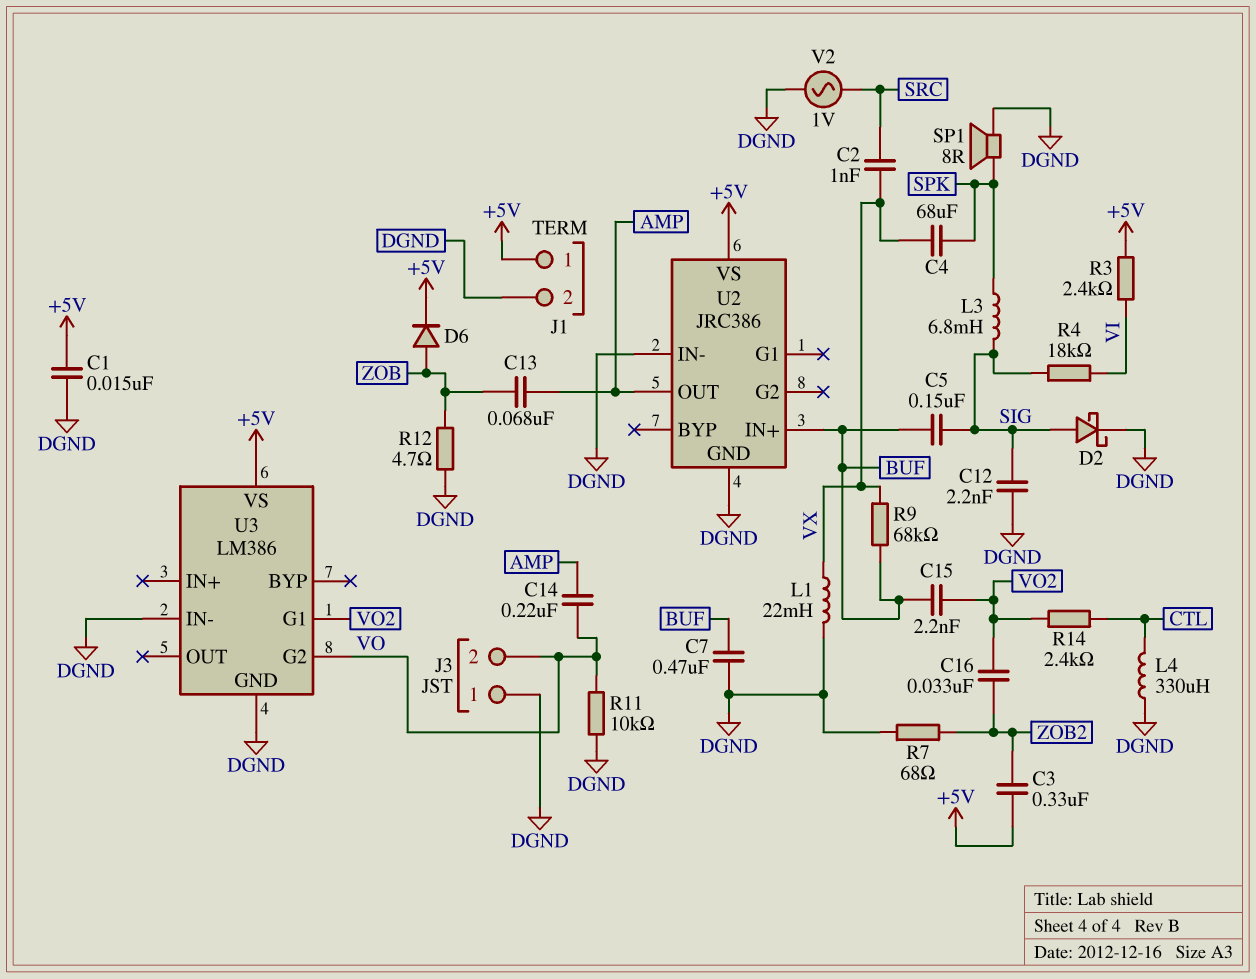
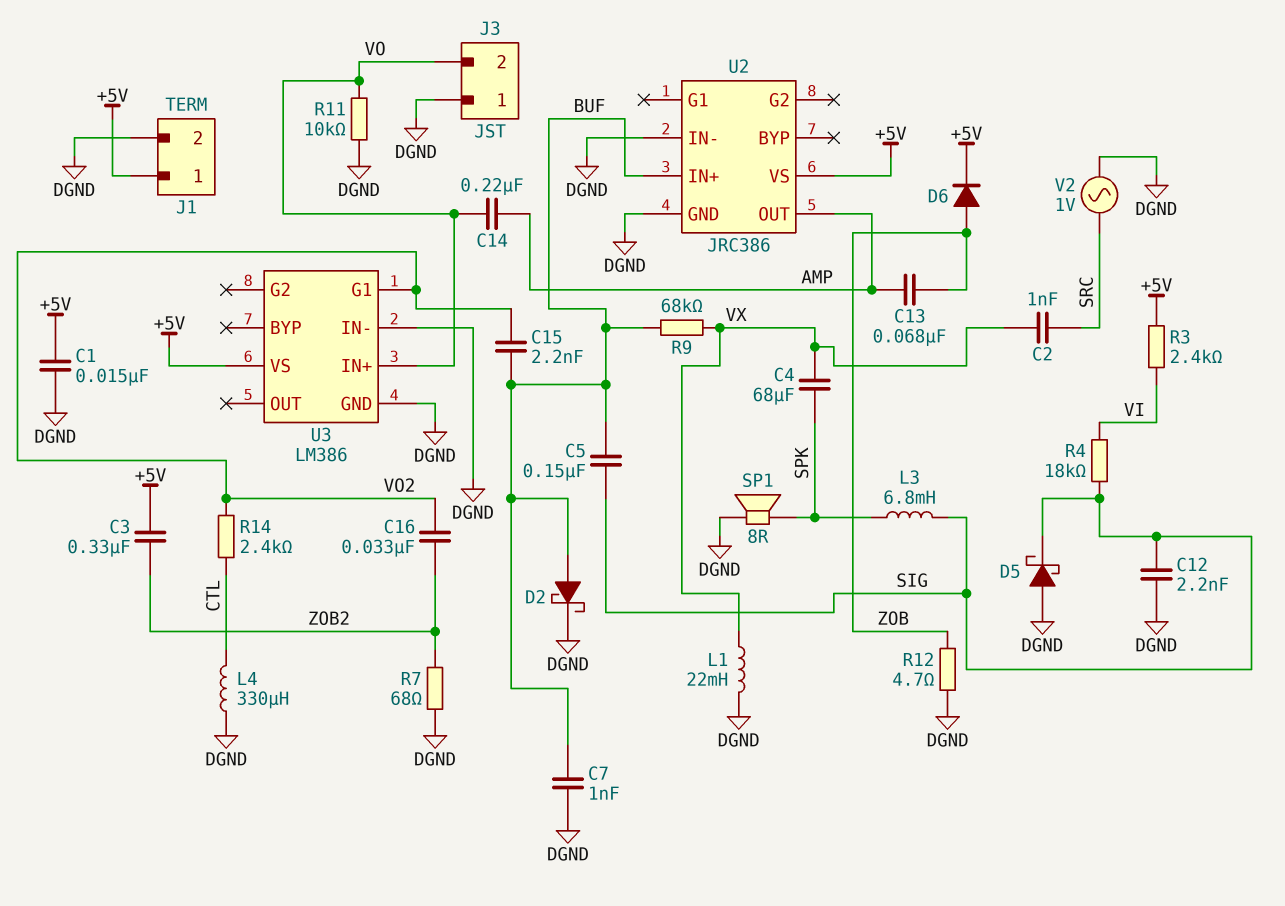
C7: 470nF (BUF, DGND) -> 1nF (BUF, DGND)
D2: schottky (A SIG, K DGND) -> schottky (A BUF, K DGND)
D5: none -> schottky (A DGND, K SIG)
U3 pin G2: VO -> none
U3 pin IN+: none -> VO

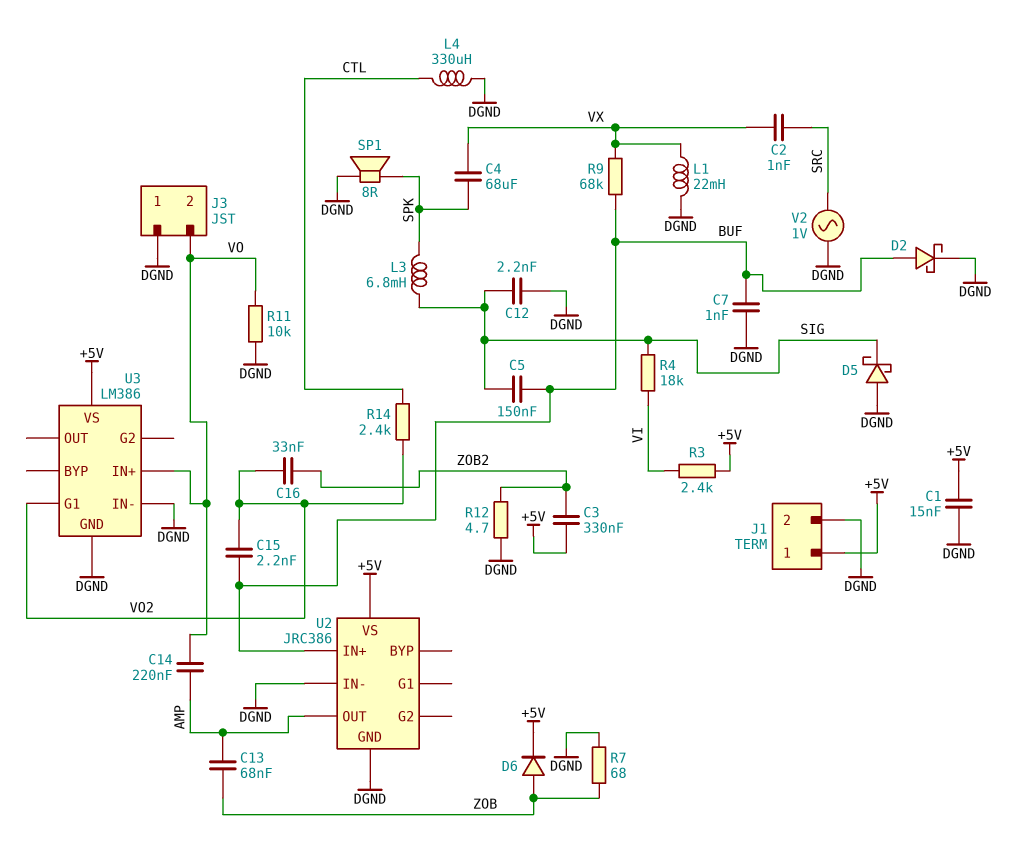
R7: 68 (DGND, ZOB2) -> 68 (DGND, ZOB)
R12: 4.7 (DGND, ZOB) -> 4.7 (DGND, ZOB2)

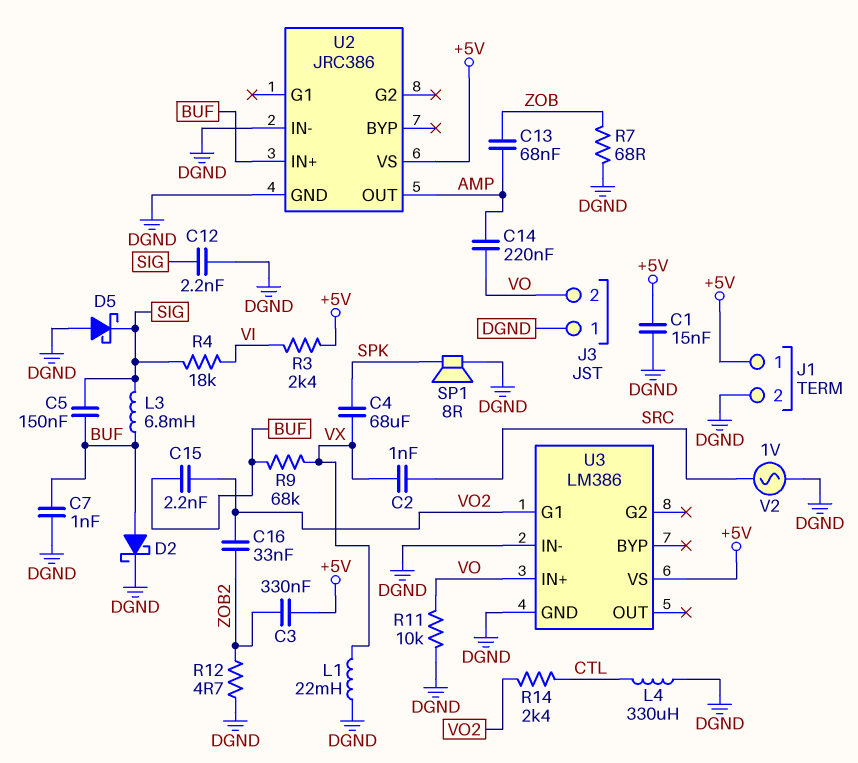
D6: diode (A ZOB, K +5V) -> none
L3: 6.8mH (SIG, SPK) -> 6.8mH (BUF, SIG)

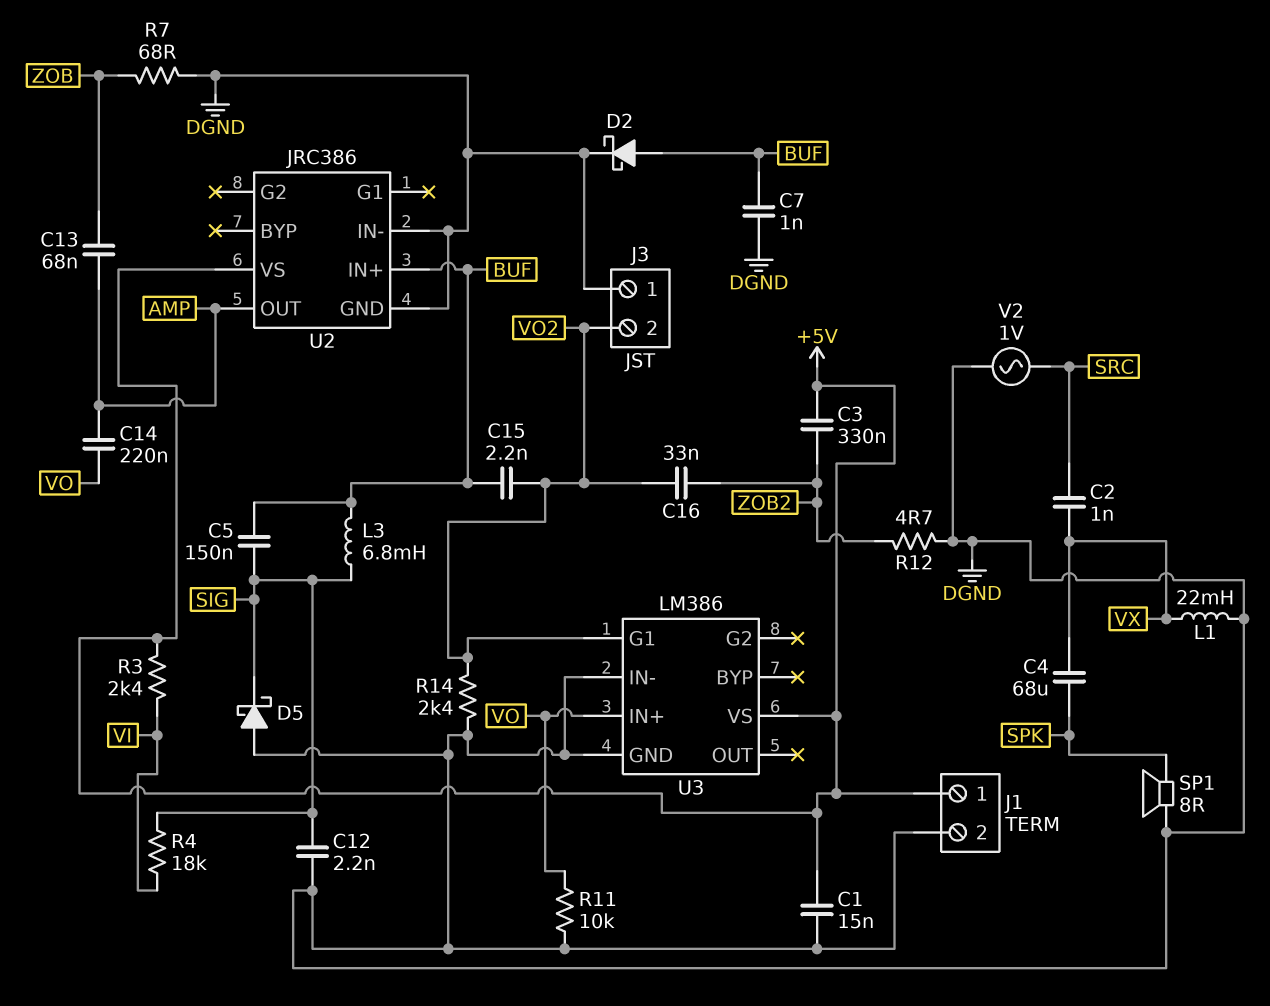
J3 pin 2: VO -> VO2
L4: 330uH (CTL, DGND) -> none
R9: 68k (BUF, VX) -> none
R14: 2.4k (CTL, VO2) -> 2.4k (DGND, VO2)

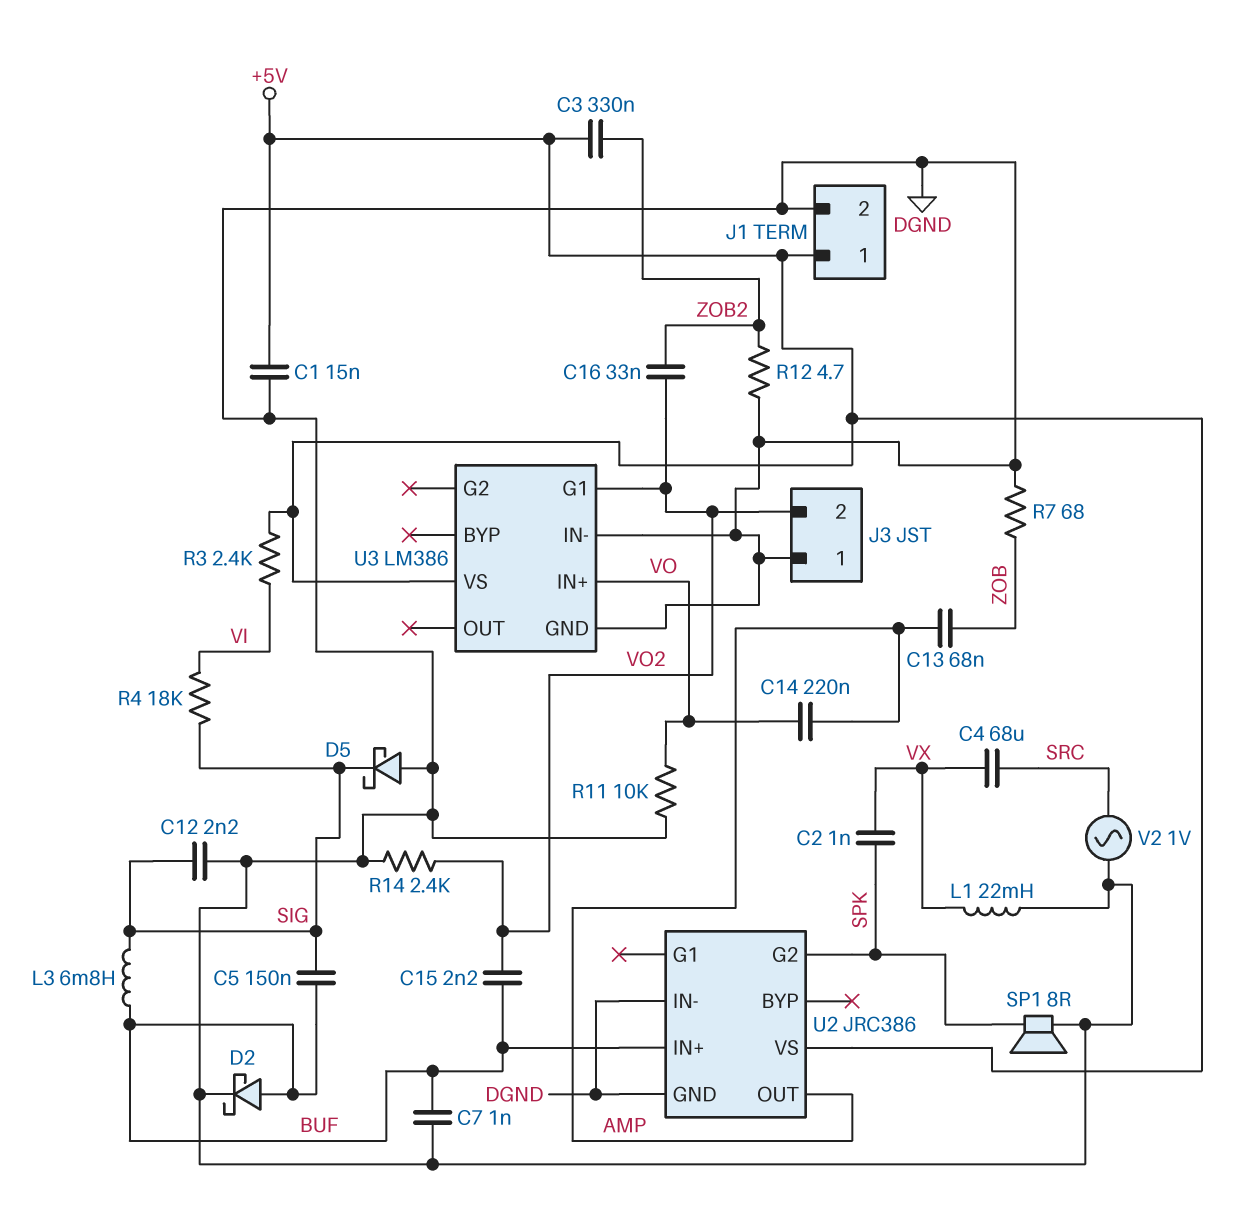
C2: 1nF (SRC, VX) -> 1nF (SPK, VX)
C4: 68uF (SPK, VX) -> 68uF (SRC, VX)
U2 pin G2: none -> SPK

